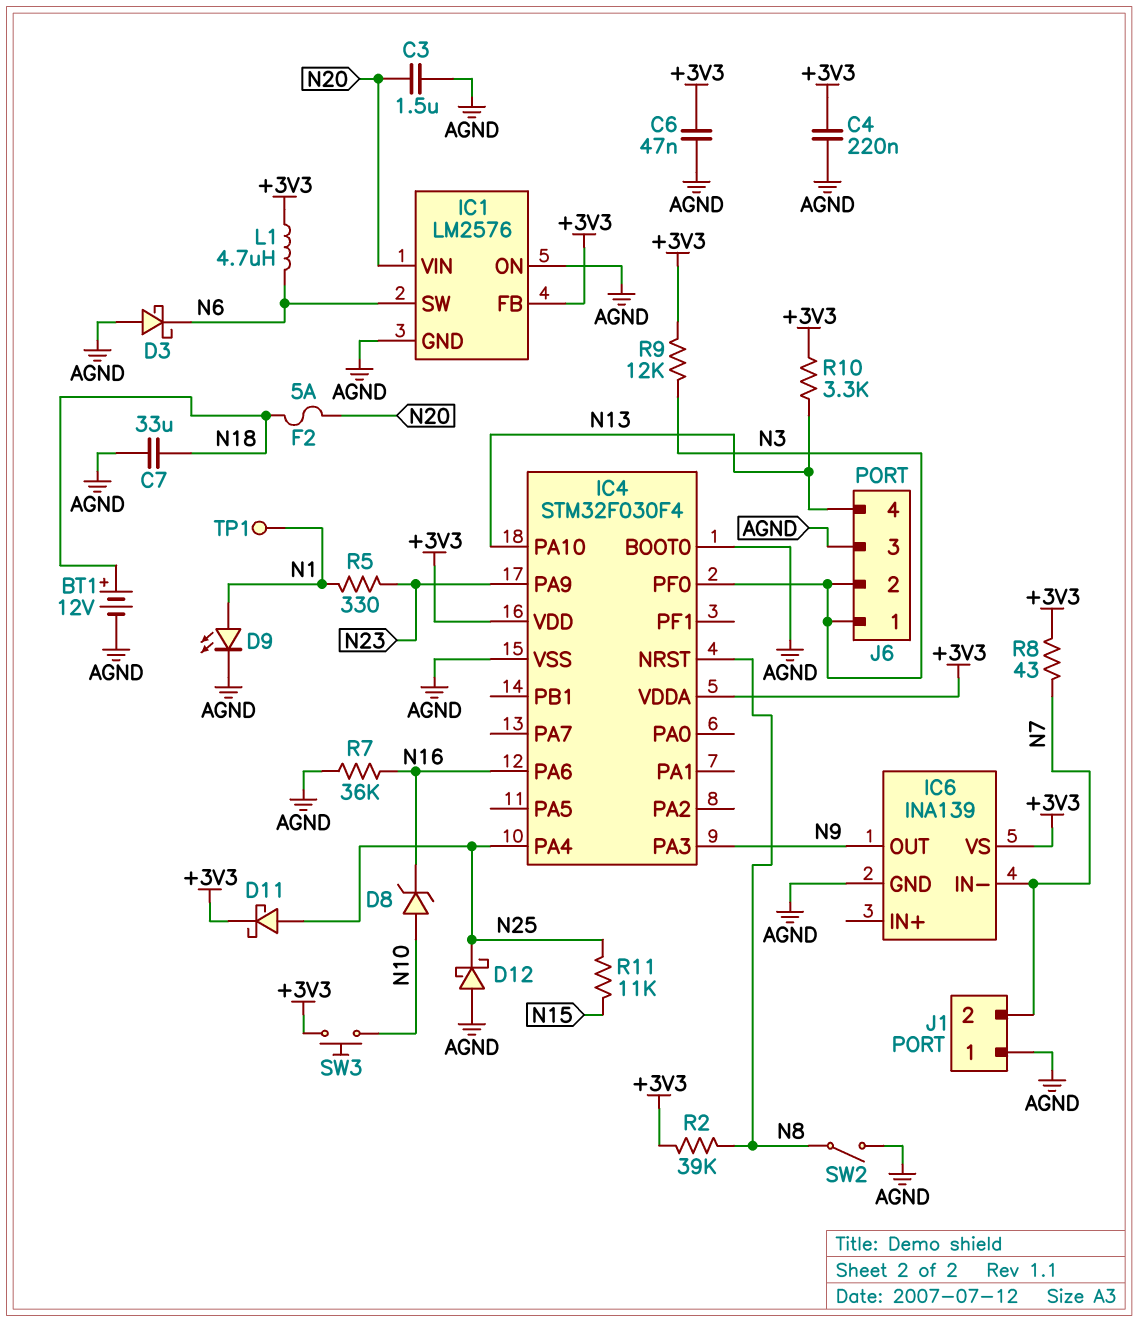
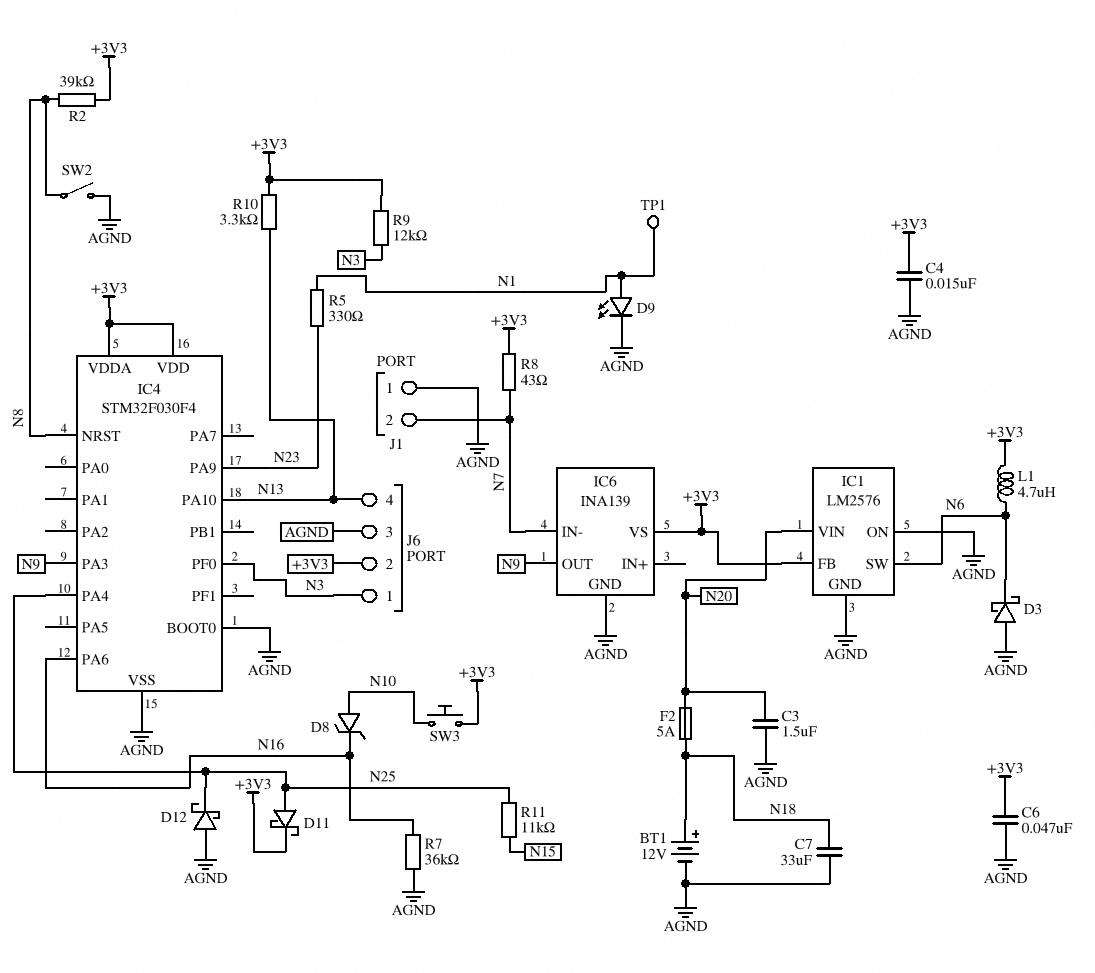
C4: 220nF (+3V3, AGND) -> 15nF (+3V3, AGND)
J6 pin 2: N3 -> +3V3

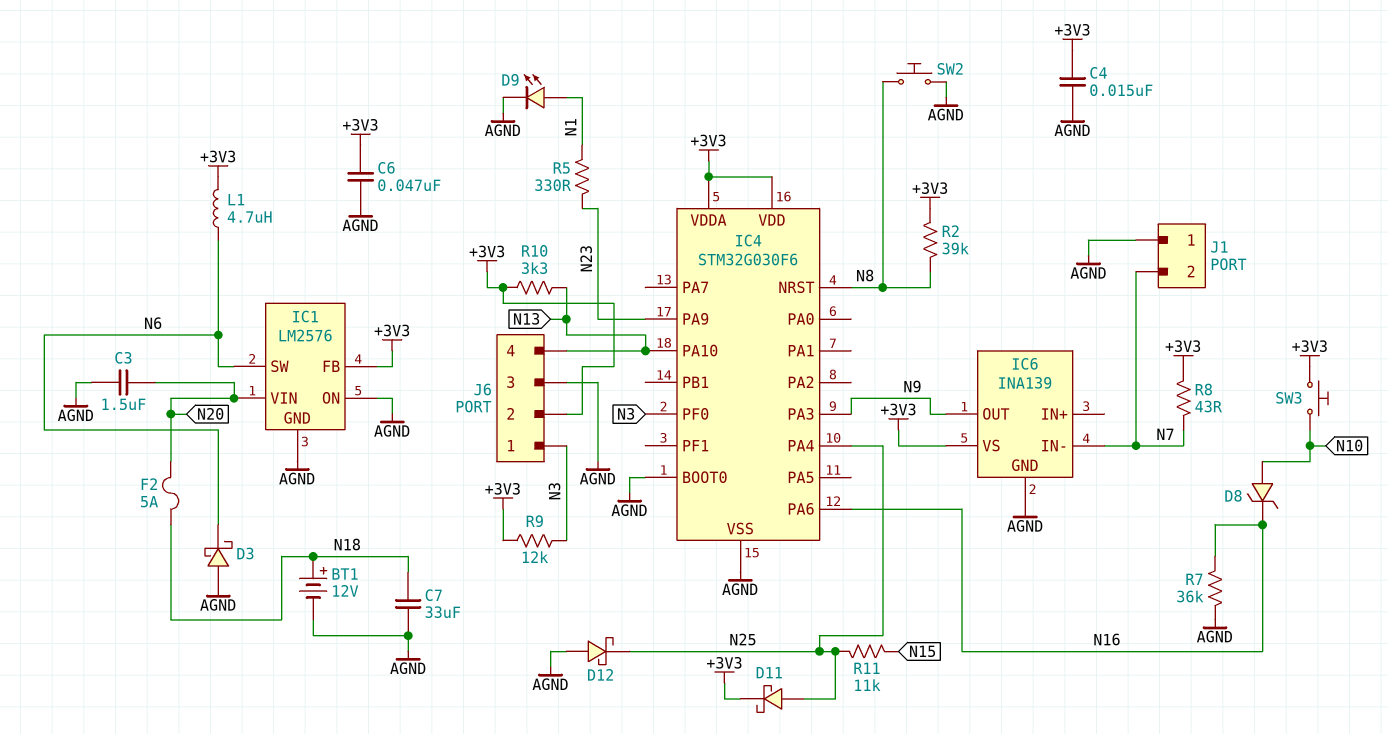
IC4: STM32F030F4 -> STM32G030F6
SW2: switch (AGND, N8) -> button (AGND, N8)
TP1: test point (N1) -> none

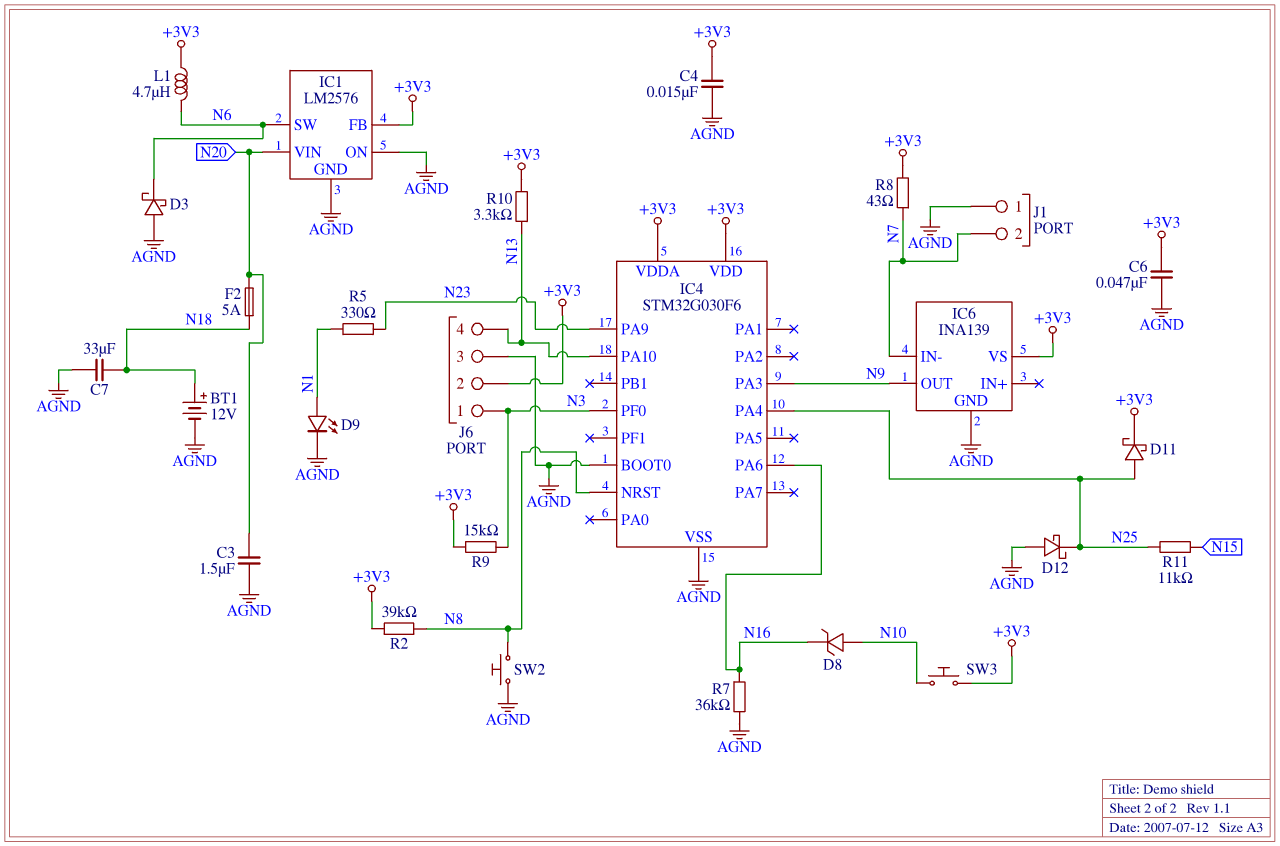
R9: 12k (+3V3, N3) -> 15k (+3V3, N3)

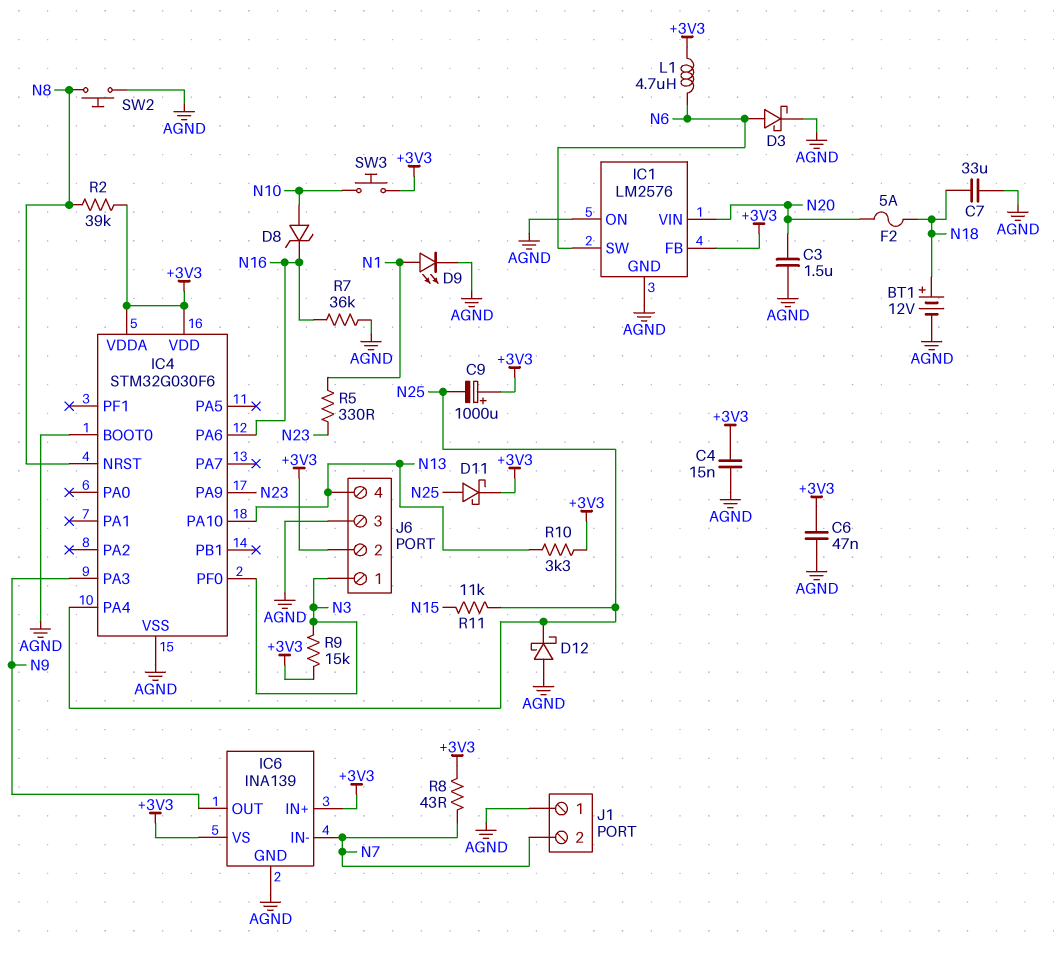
C9: none -> 1000uF (plus +3V3, minus N25)
D3: schottky (A AGND, K N6) -> schottky (A N6, K AGND)
IC6 pin IN+: none -> +3V3

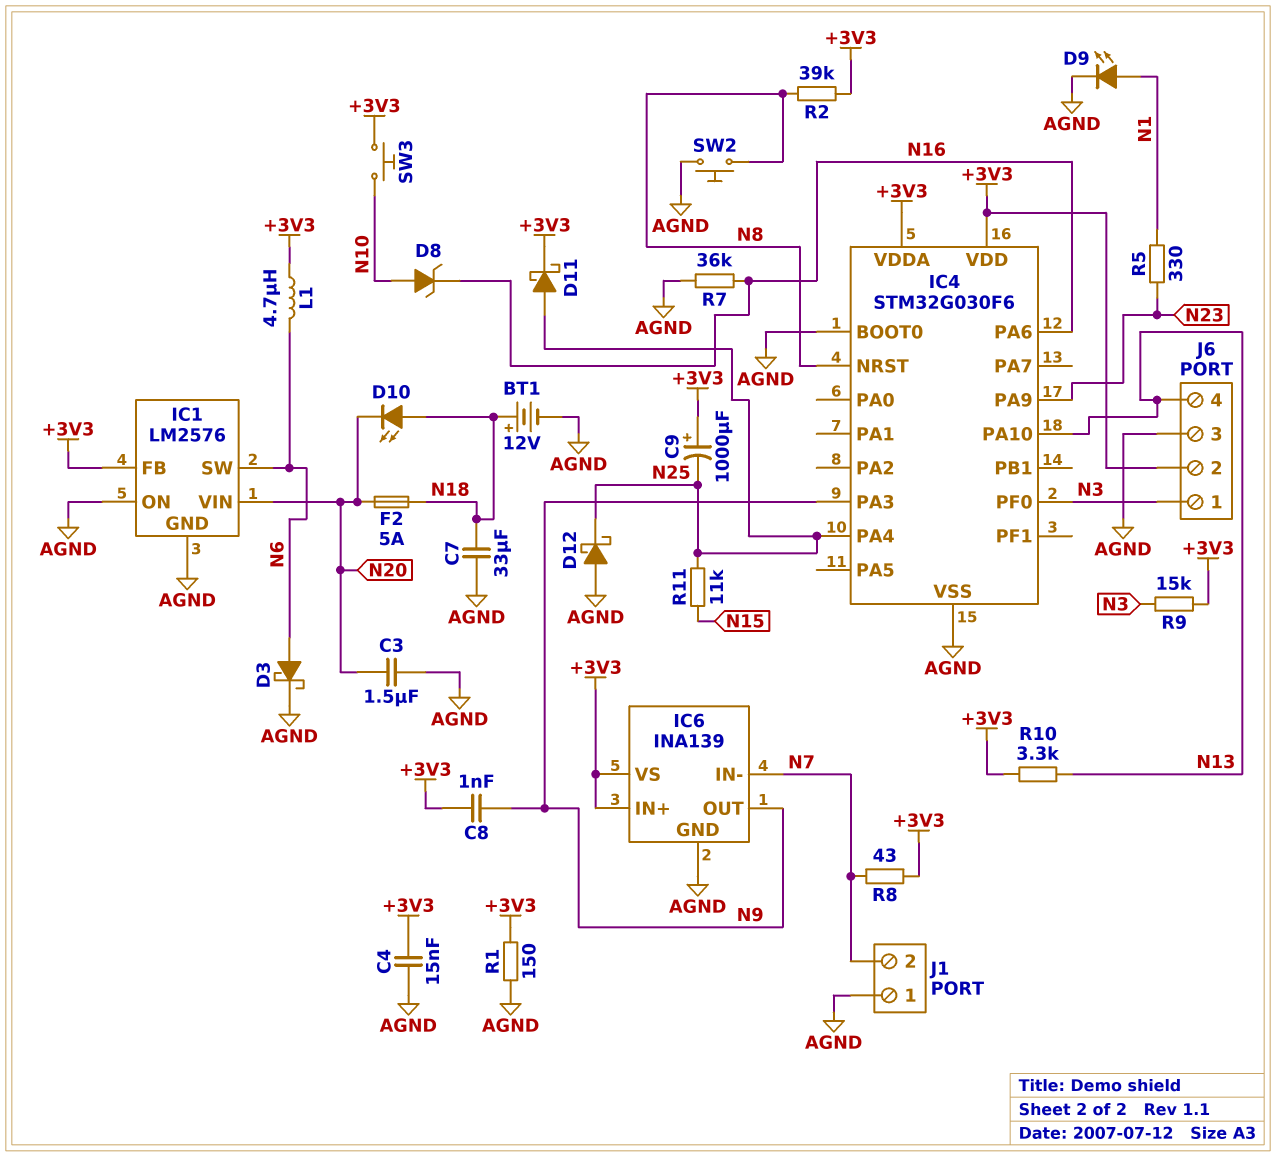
C6: 47nF (+3V3, AGND) -> none
C8: none -> 1nF (+3V3, N9)
D10: none -> LED (A N18, K N20)
R1: none -> 150 (+3V3, AGND)

